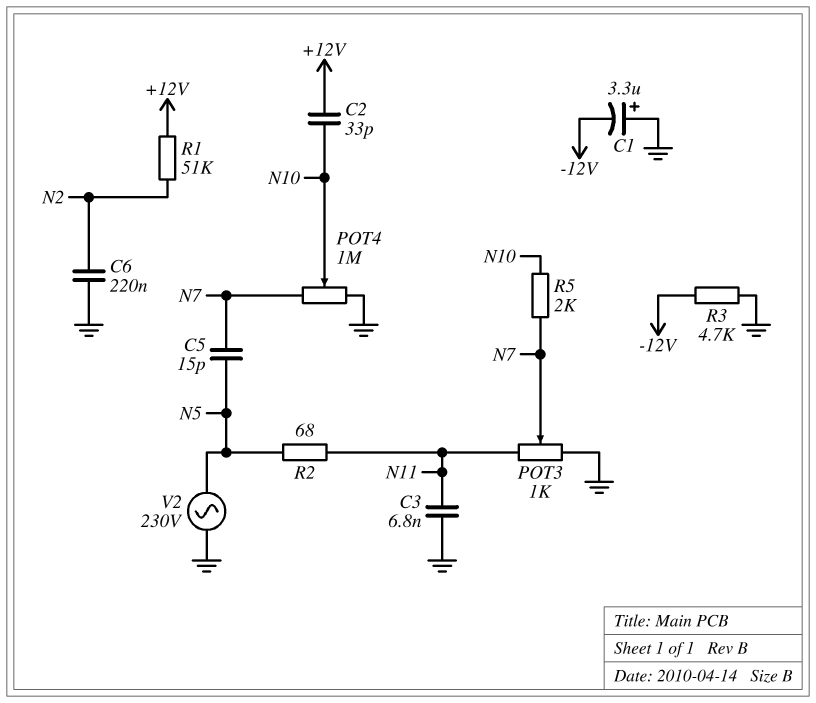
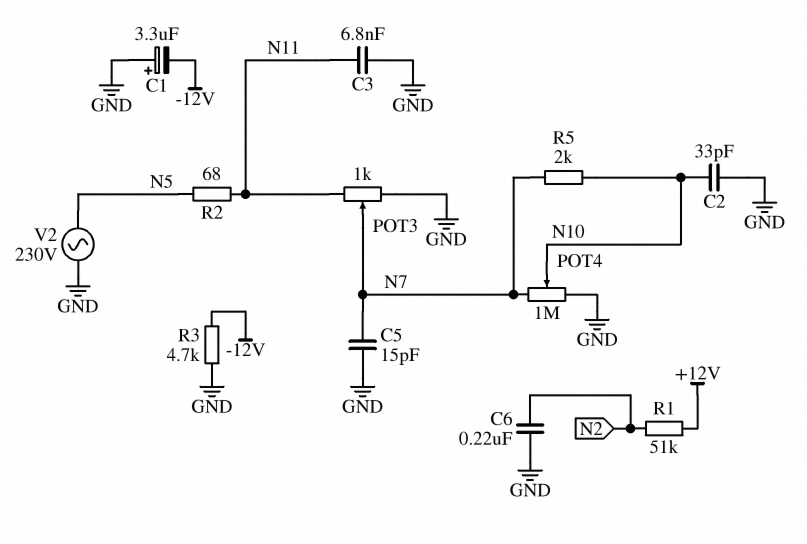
C2: 33pF (+12V, N10) -> 33pF (GND, N10)
C5: 15pF (N5, N7) -> 15pF (GND, N7)

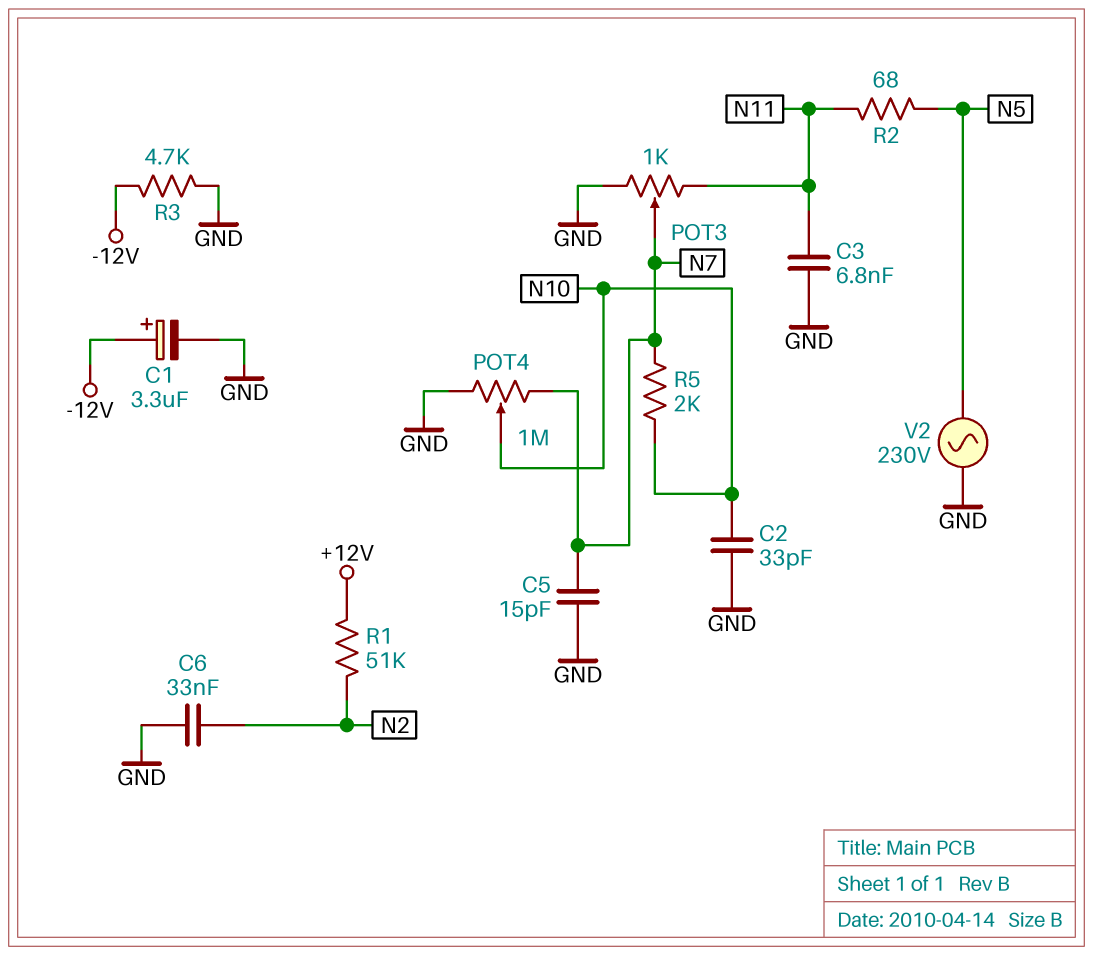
C1: 3.3uF (plus GND, minus -12V) -> 3.3uF (plus -12V, minus GND)
C6: 220nF (GND, N2) -> 33nF (GND, N2)

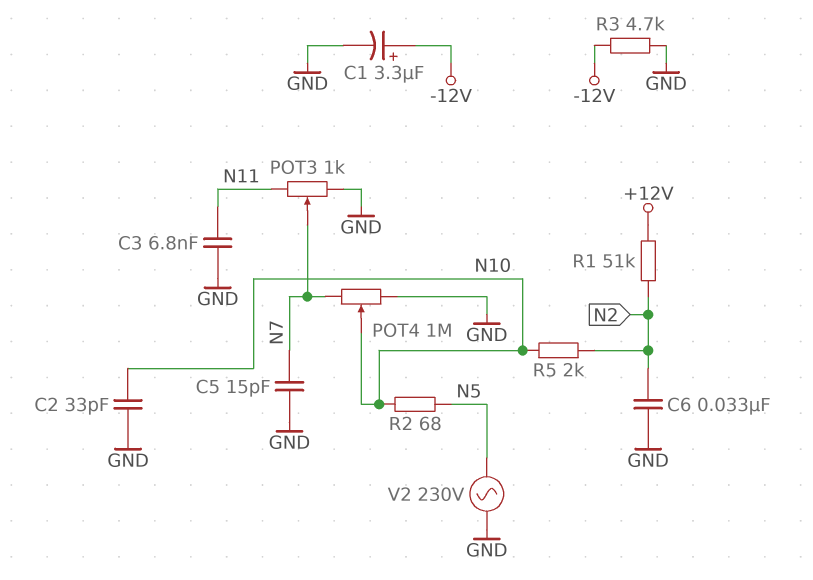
R2: 68 (N5, N11) -> 68 (N5, N10)
R5: 2k (N7, N10) -> 2k (N2, N10)

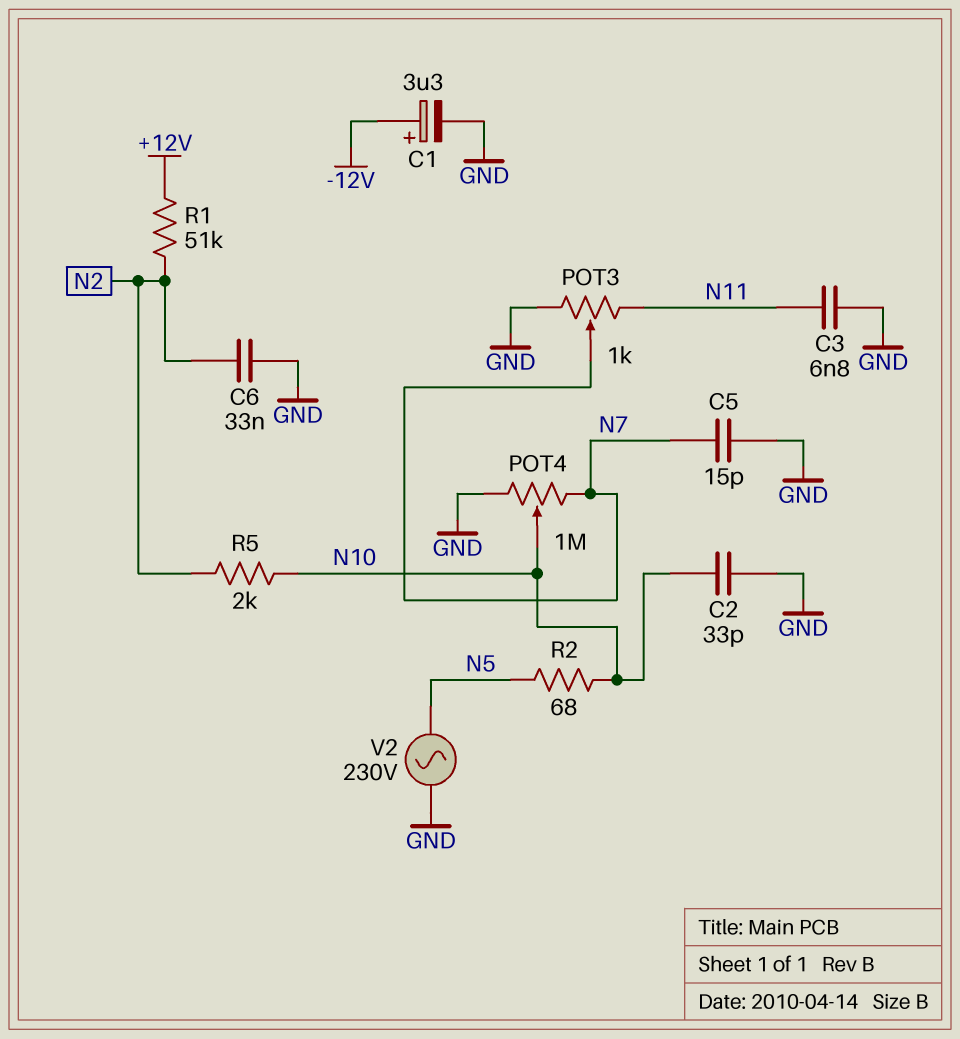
R3: 4.7k (-12V, GND) -> none

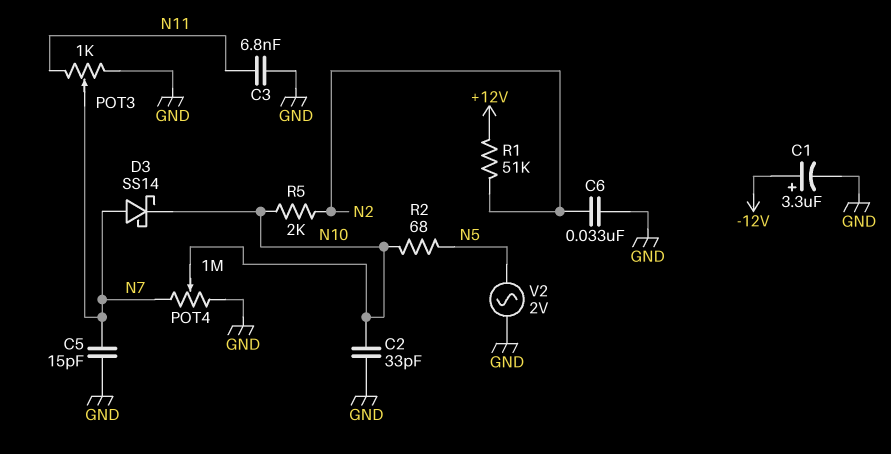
D3: none -> schottky SS14 (A N7, K N10)
V2: AC 230V (GND, N5) -> AC 2V (GND, N5)

